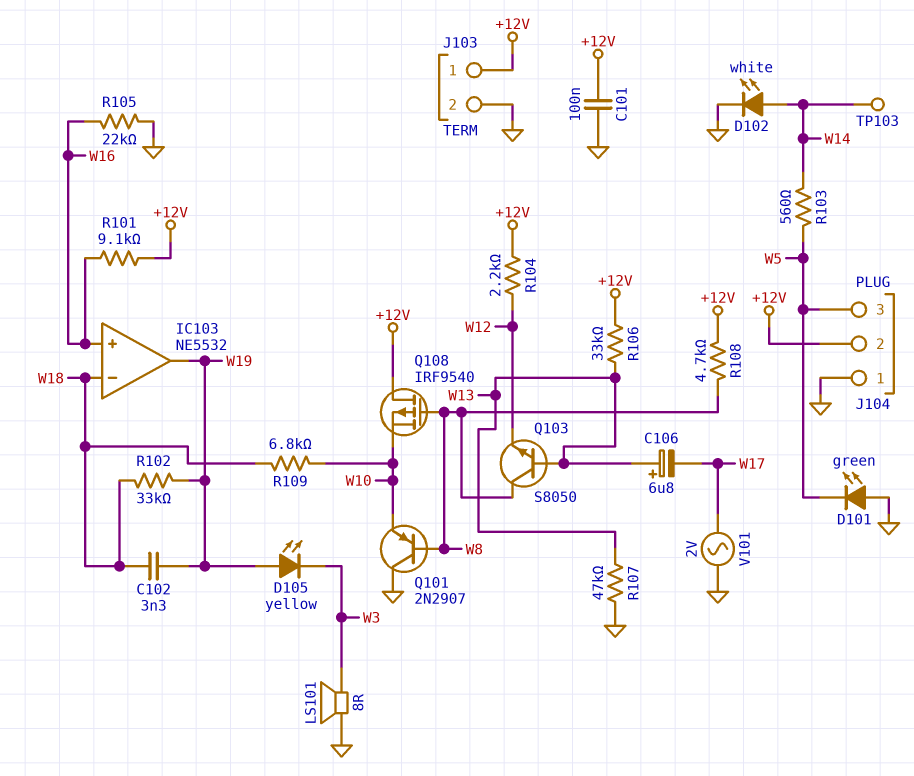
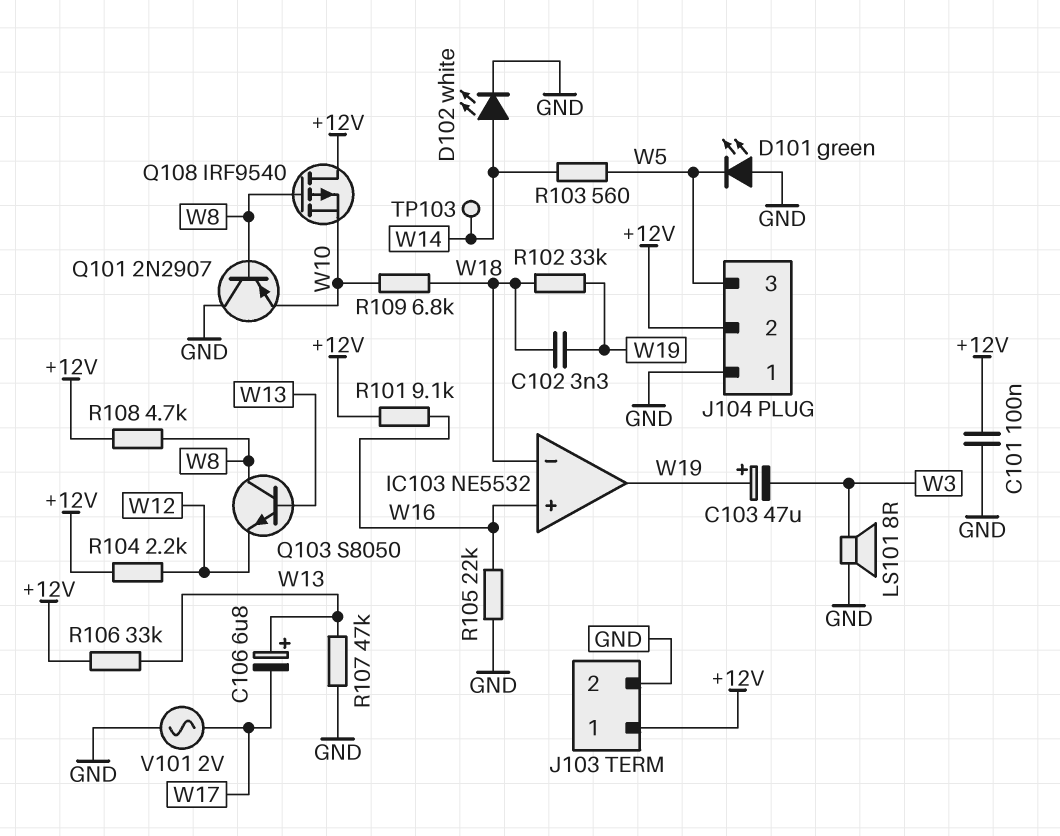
C103: none -> 47uF (plus W19, minus W3)
D105: LED yellow (A W19, K W3) -> none

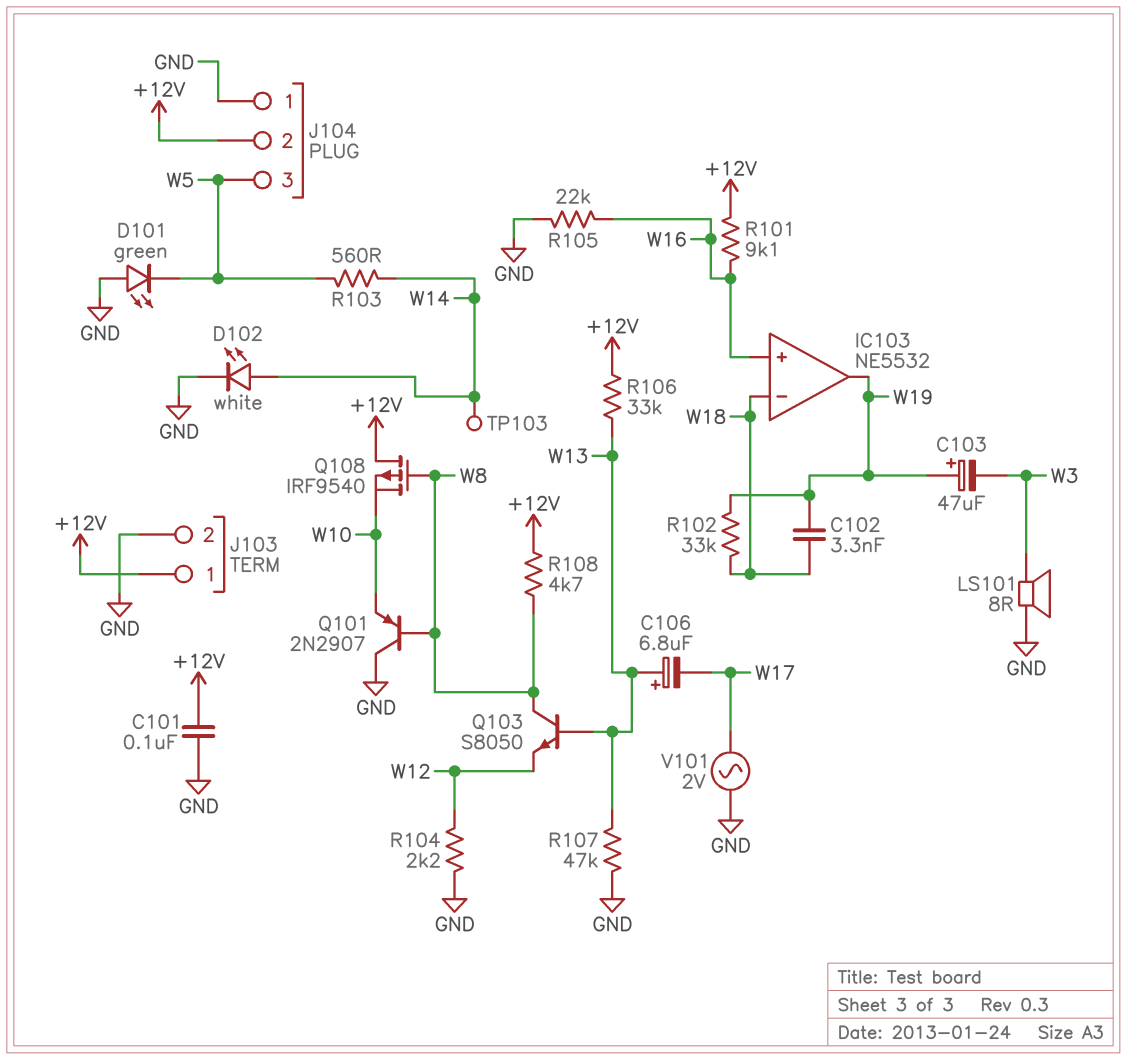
R104: 2.2k (+12V, W12) -> 2.2k (GND, W12)
R109: 6.8k (W10, W18) -> none

